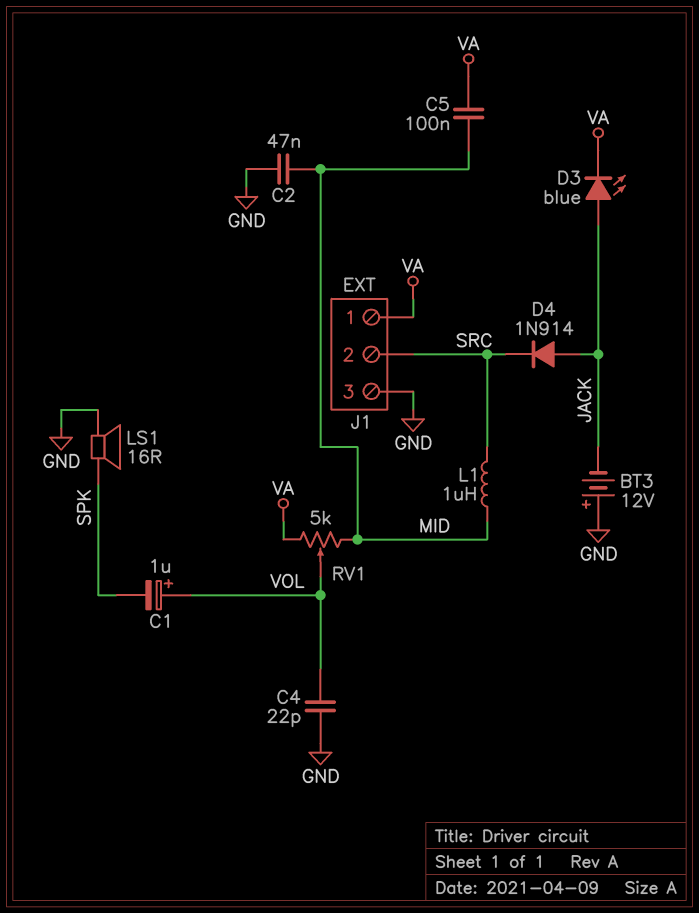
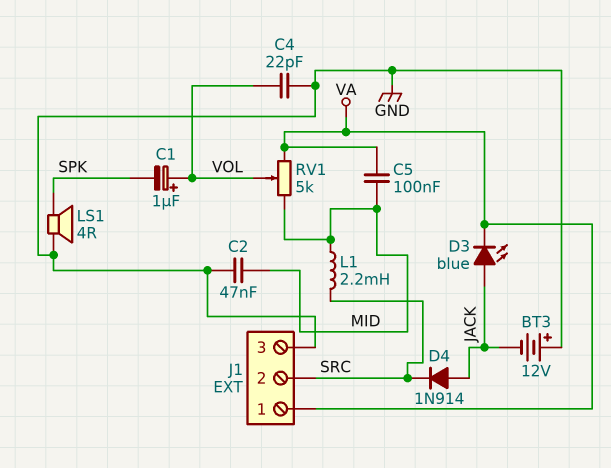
L1: 1uH (MID, SRC) -> 2.2mH (MID, SRC)
LS1: speaker 16R (GND, SPK) -> speaker 4R (GND, SPK)

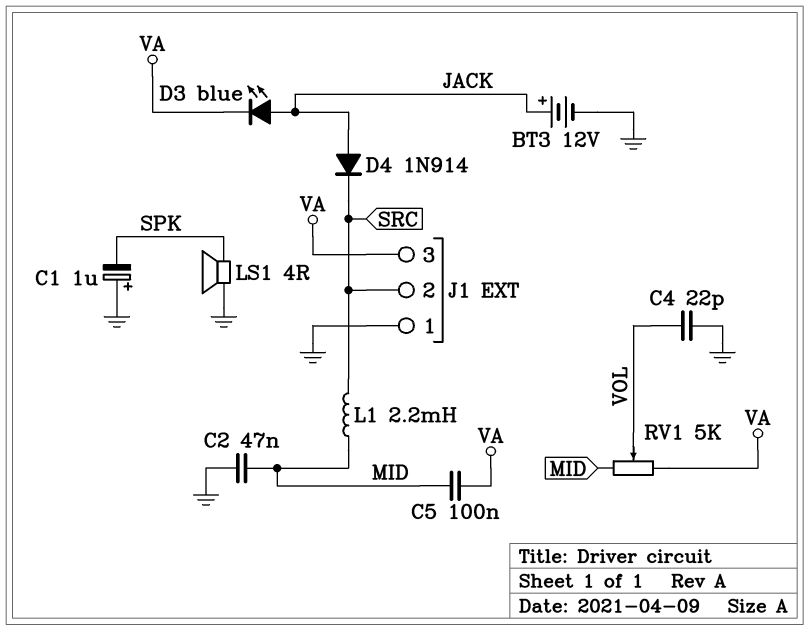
BT3: 12V (plus GND, minus JACK) -> 12V (plus JACK, minus GND)
C1: 1uF (plus VOL, minus SPK) -> 1uF (plus GND, minus SPK)
J1 pin 1: VA -> GND
J1 pin 3: GND -> VA

